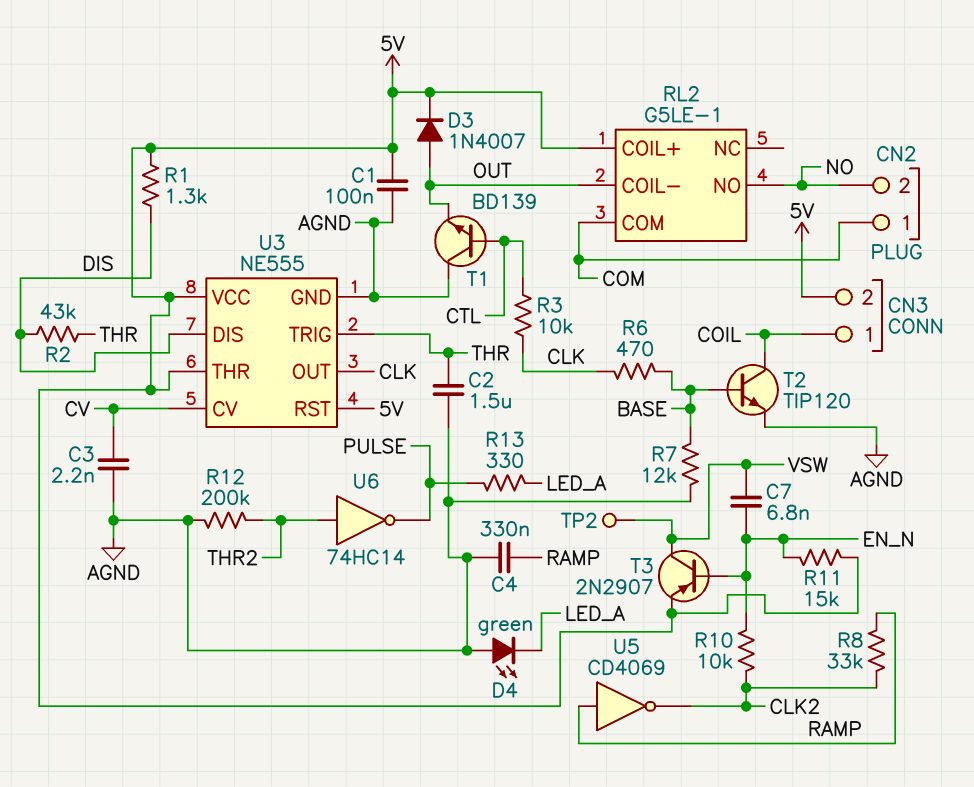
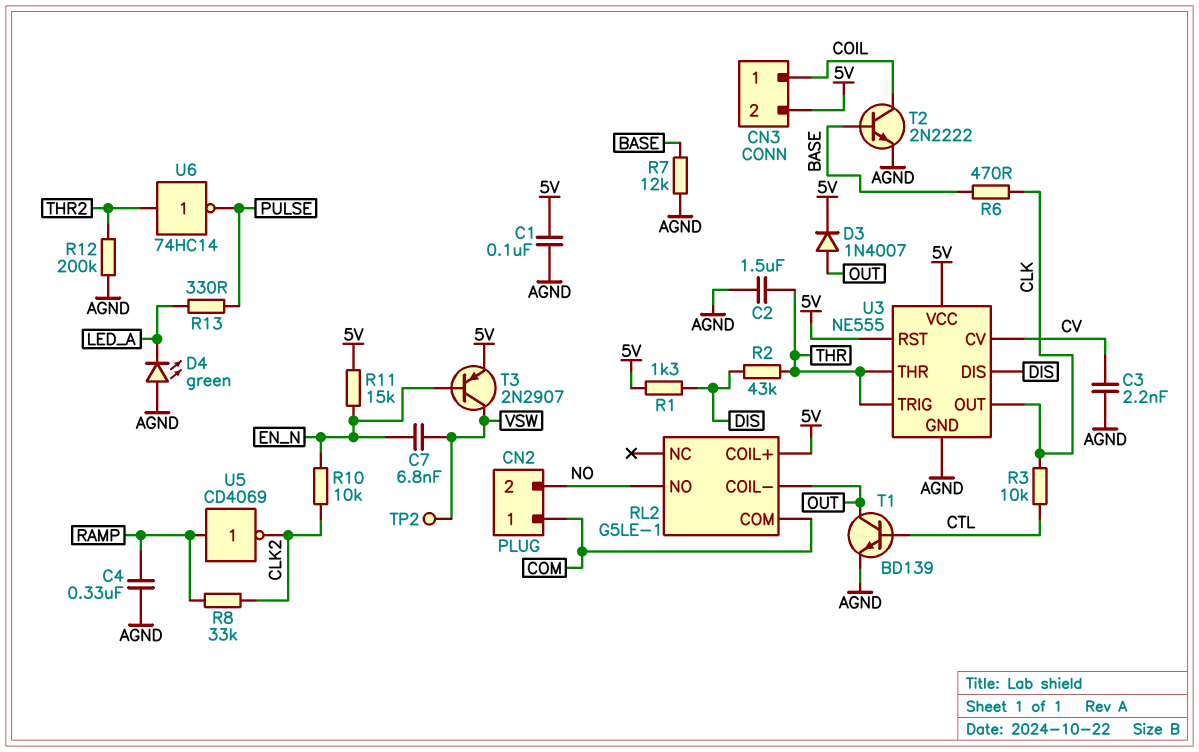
T1: NPN BD139 (B CTL, C AGND, E OUT) -> NPN BD139 (B CTL, C OUT, E AGND)
T2: NPN TIP120 (B BASE, C COIL, E AGND) -> NPN 2N2222 (B BASE, C COIL, E AGND)
U3 pin THR: 5V -> THR

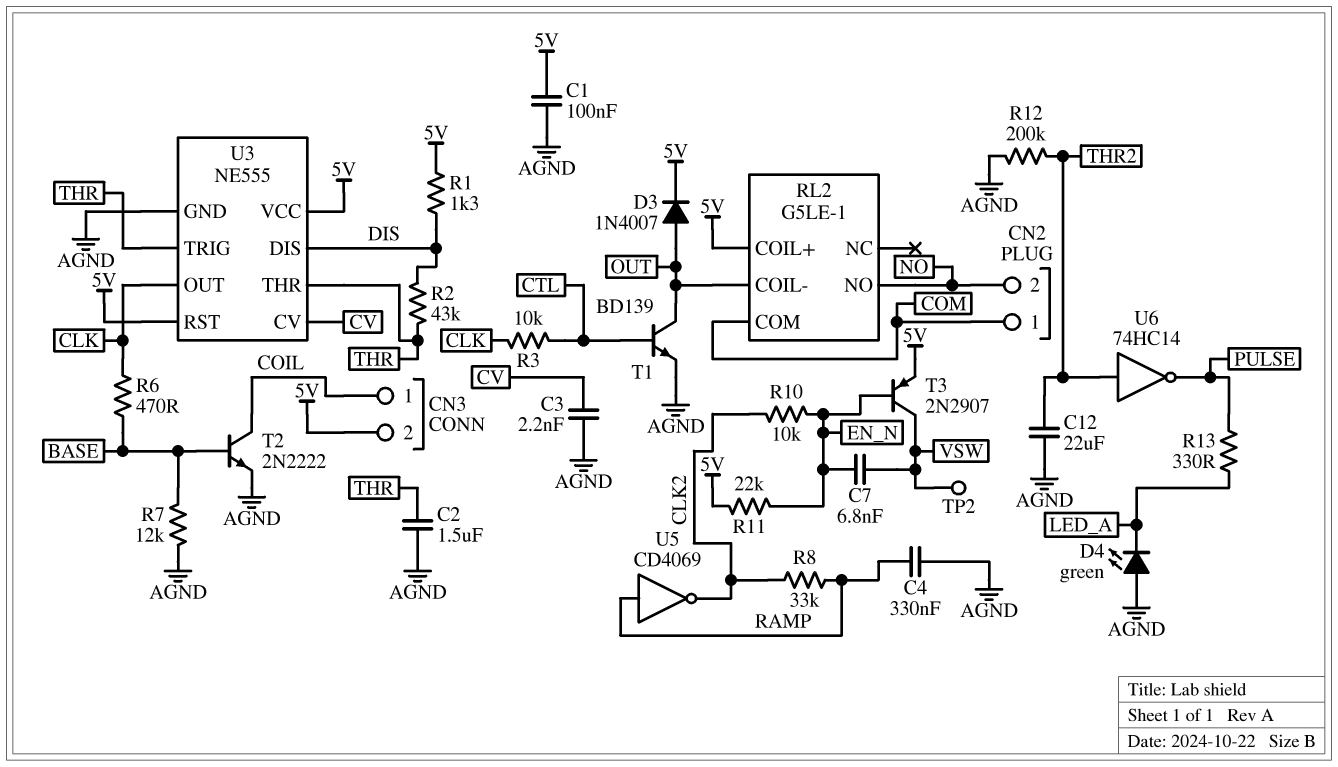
C12: none -> 22uF (AGND, THR2)
R11: 15k (5V, EN_N) -> 22k (5V, EN_N)

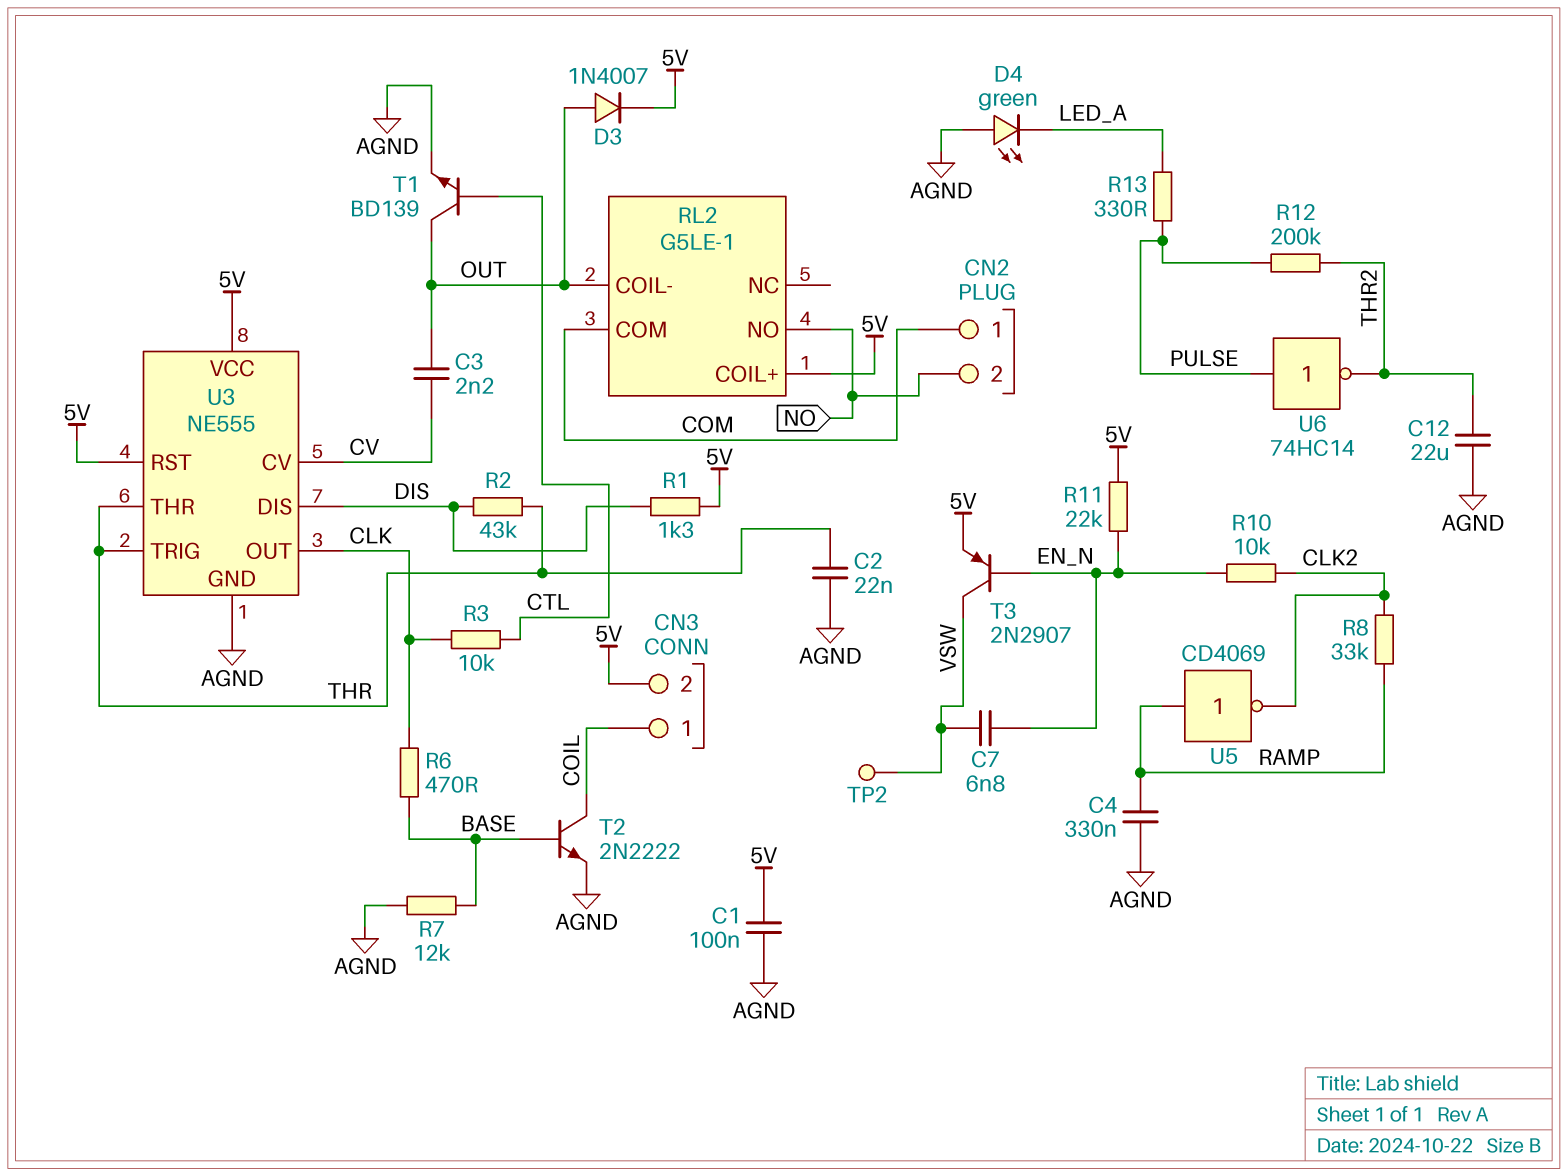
C2: 1.5uF (AGND, THR) -> 22nF (AGND, THR)
C3: 2.2nF (AGND, CV) -> 2.2nF (CV, OUT)
R12: 200k (AGND, THR2) -> 200k (PULSE, THR2)
U6: NOT 74HC14 (in THR2, out PULSE) -> NOT 74HC14 (in PULSE, out THR2)

